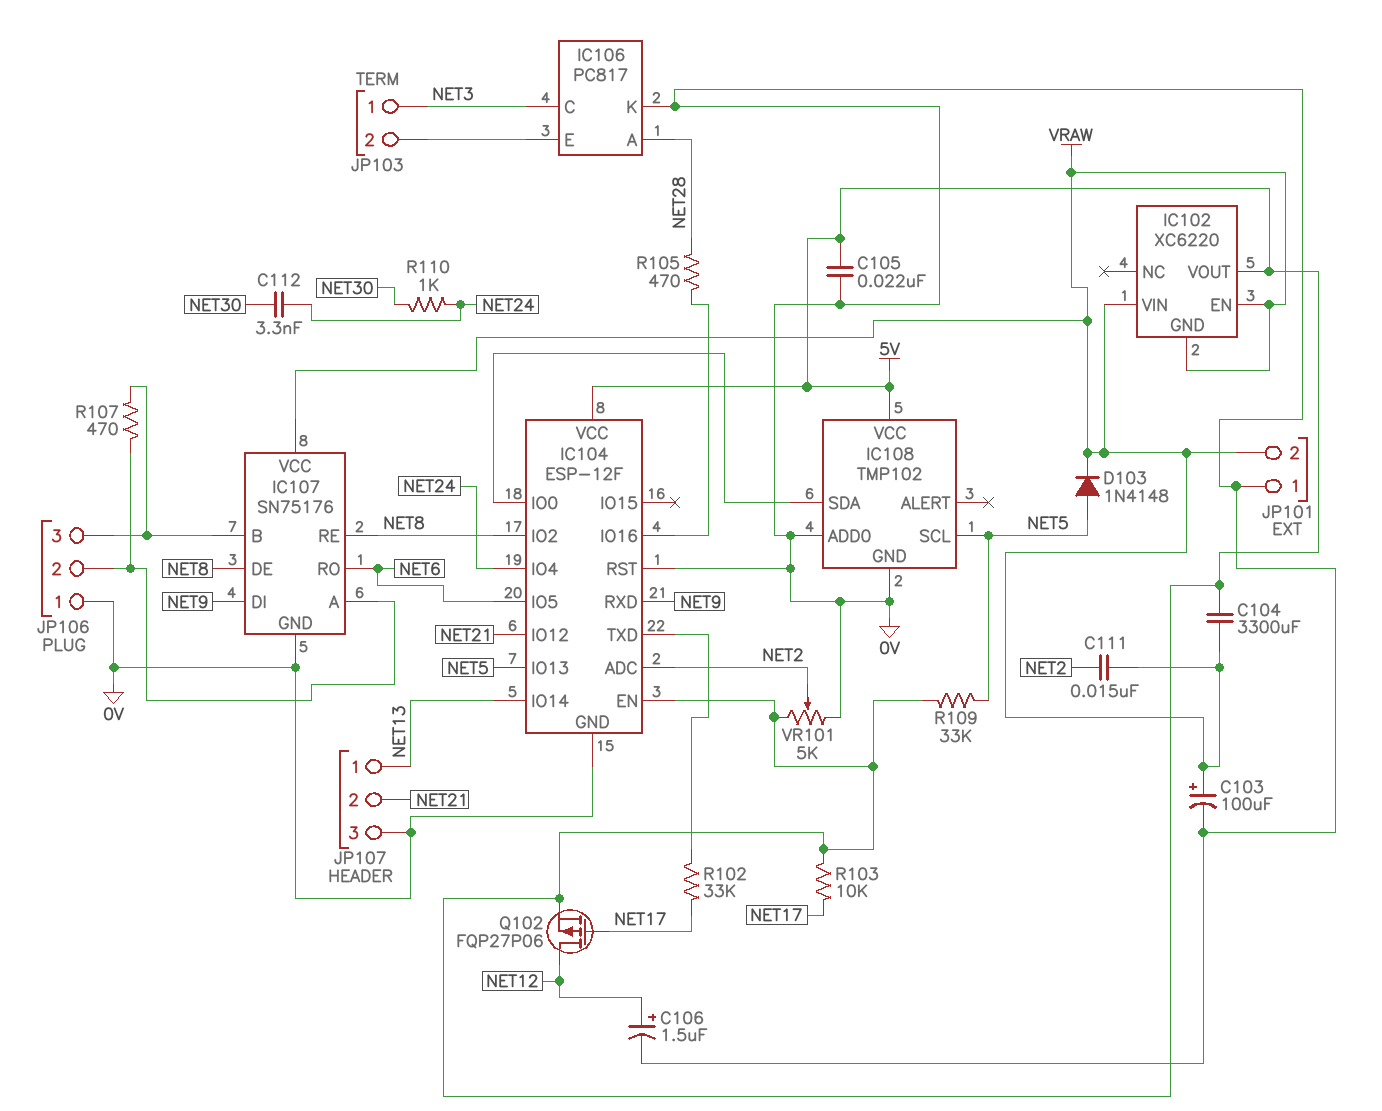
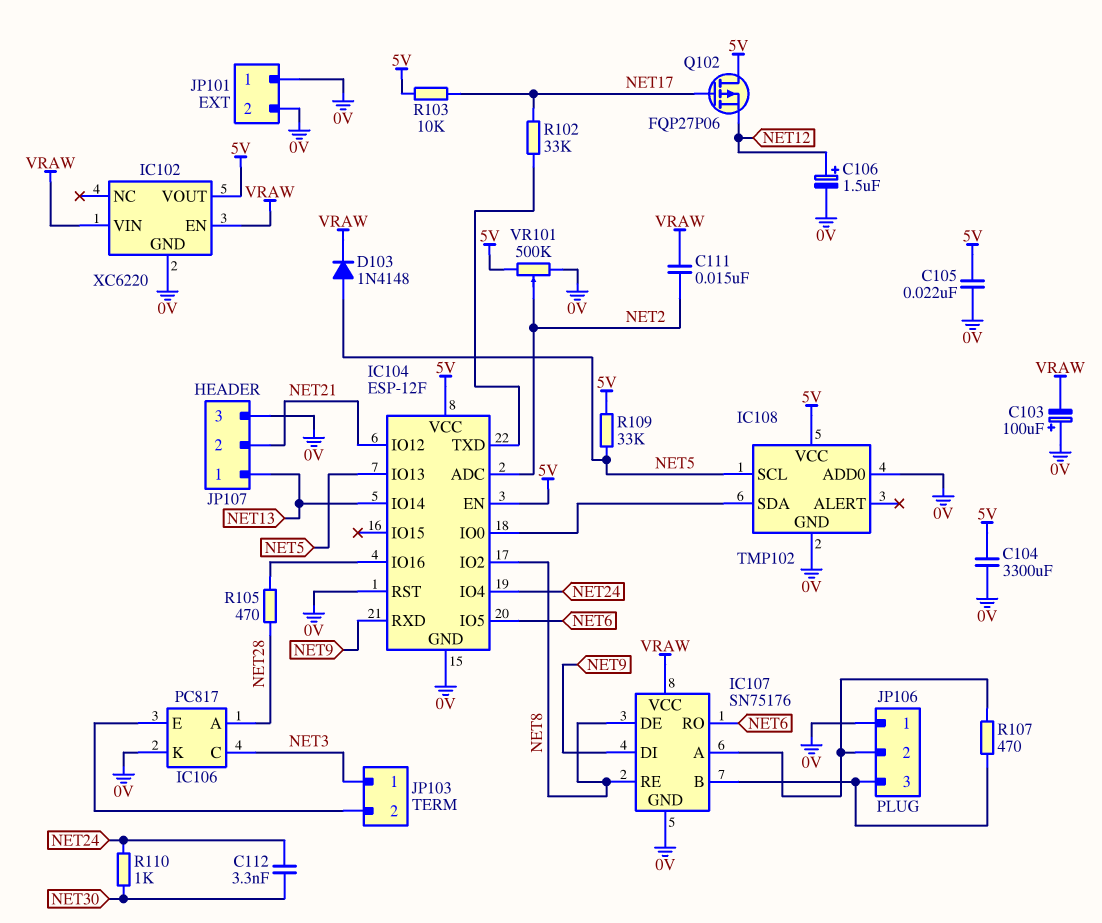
C103: 100uF (plus VRAW, minus 0V) -> 100uF (plus 0V, minus VRAW)
C104: 3300uF (5V, VRAW) -> 3300uF (0V, 5V)
IC102 pin GND: VRAW -> 0V
JP101 pin 2: VRAW -> 0V
Q102: PMOS FQP27P06 (G NET17, D NET12, S 5V) -> PMOS FQP27P06 (G NET17, D 5V, S NET12)
VR101: 5k (0V, 5V, wiper NET2) -> 500k (0V, 5V, wiper NET2)

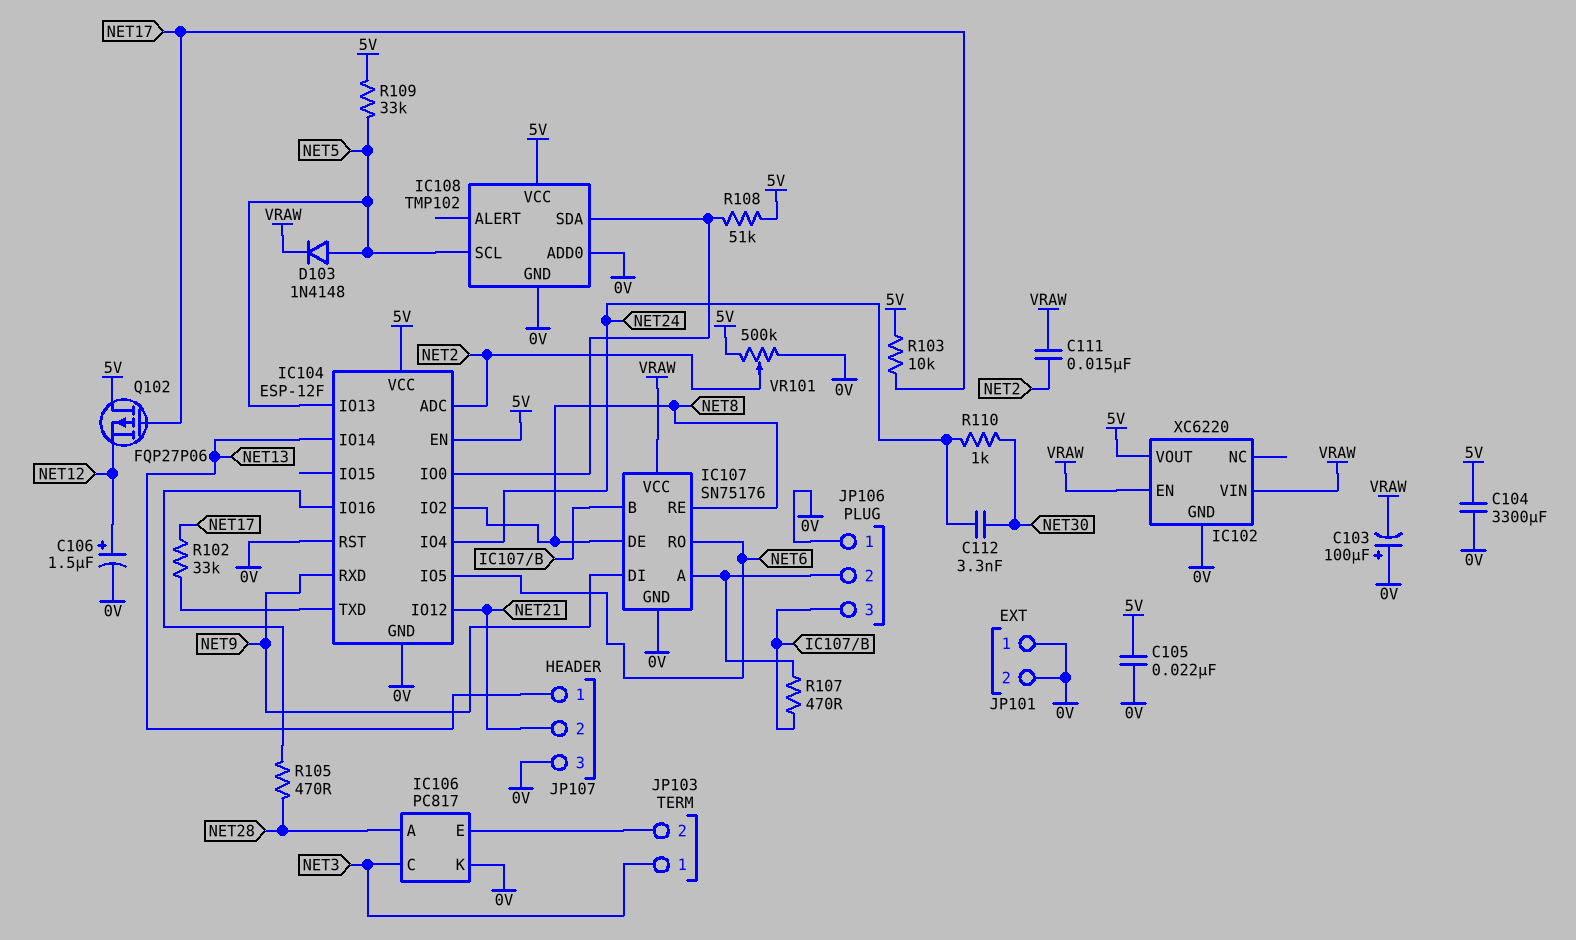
R108: none -> 51k (5V, IC104/IO0)

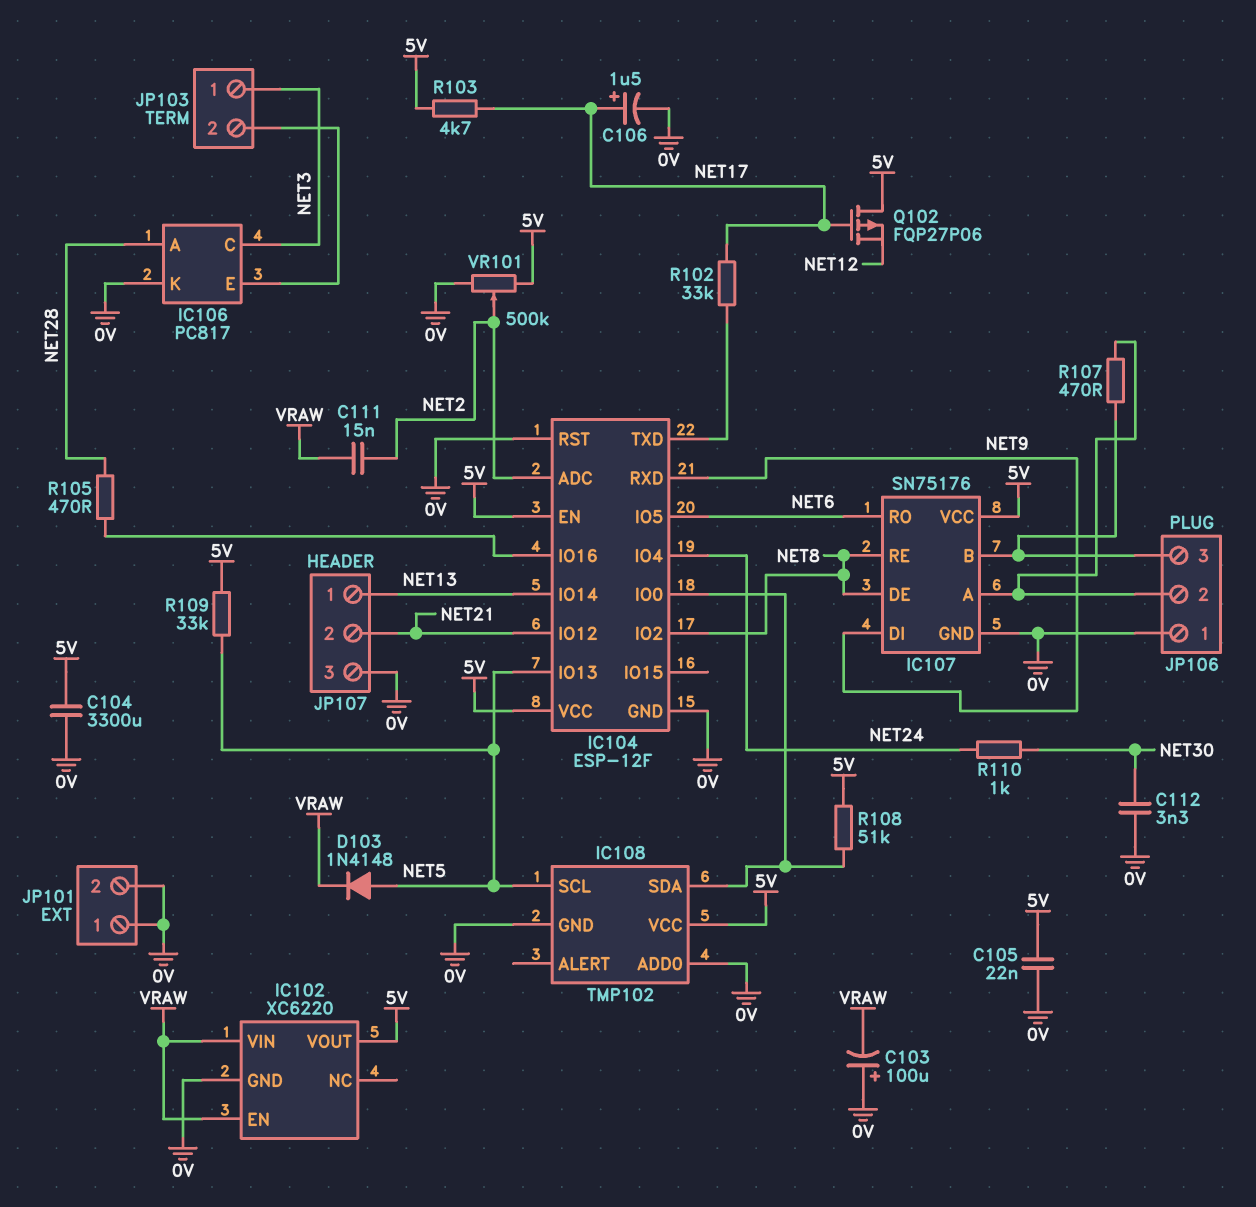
C106: 1.5uF (plus NET12, minus 0V) -> 1.5uF (plus NET17, minus 0V)
C112: 3.3nF (NET24, NET30) -> 3.3nF (0V, NET30)
IC107 pin VCC: VRAW -> 5V
R103: 10k (5V, NET17) -> 4.7k (5V, NET17)

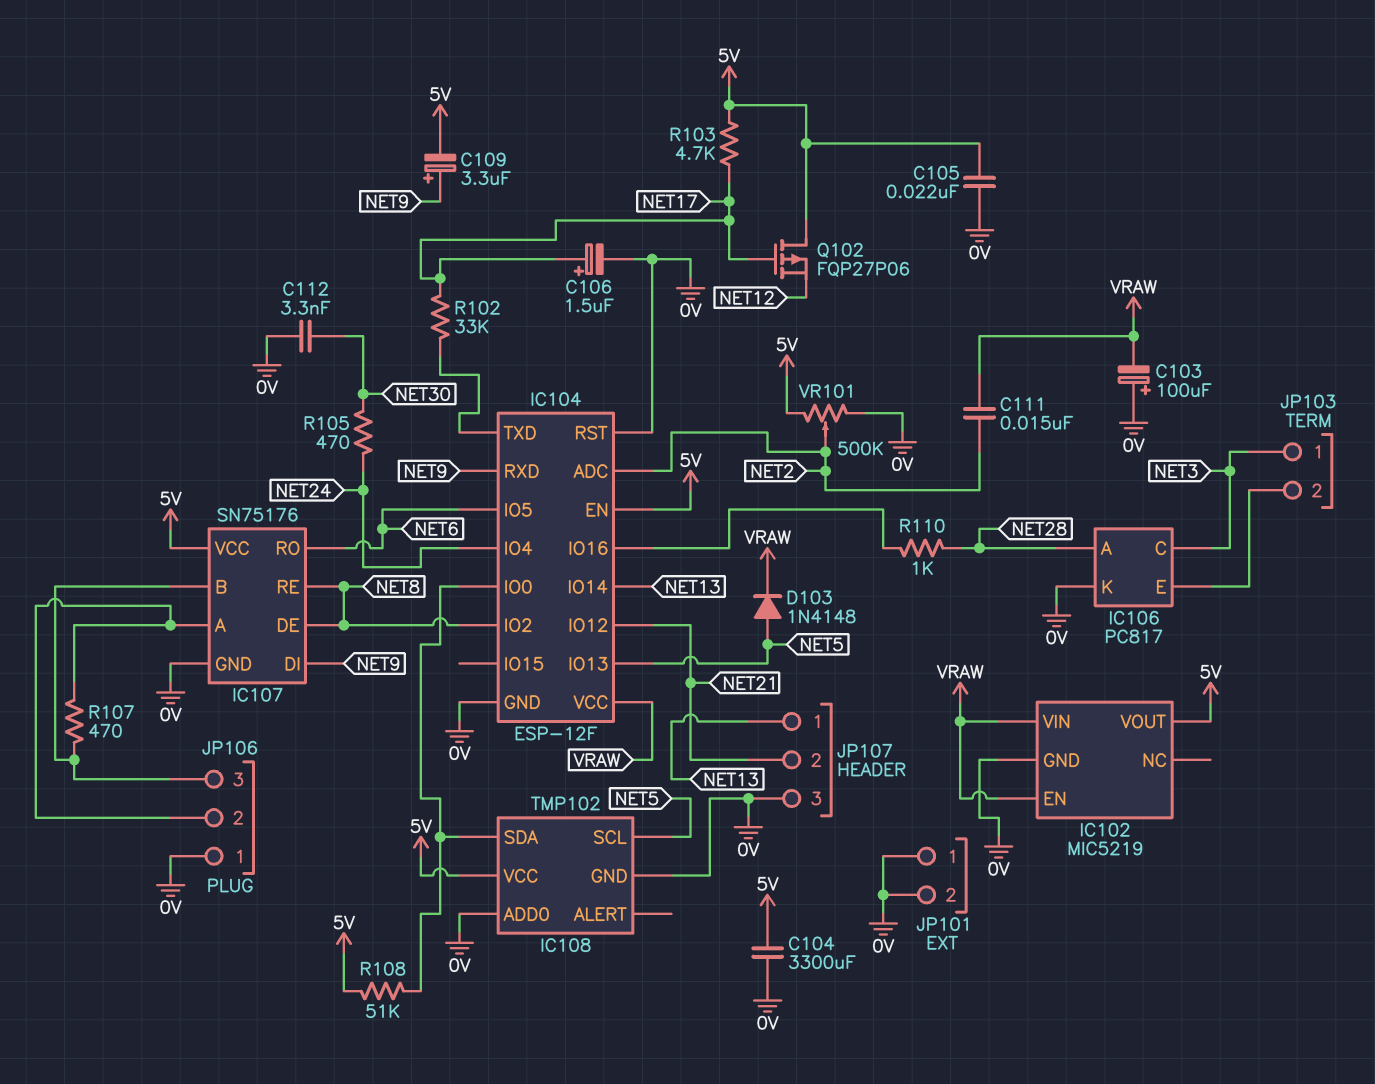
C109: none -> 3.3uF (plus NET9, minus 5V)
IC102: XC6220 -> MIC5219
IC104 pin VCC: 5V -> VRAW
R105: 470 (IC104/IO16, NET28) -> 470 (NET24, NET30)
R109: 33k (5V, NET5) -> none
R110: 1k (NET24, NET30) -> 1k (IC104/IO16, NET28)

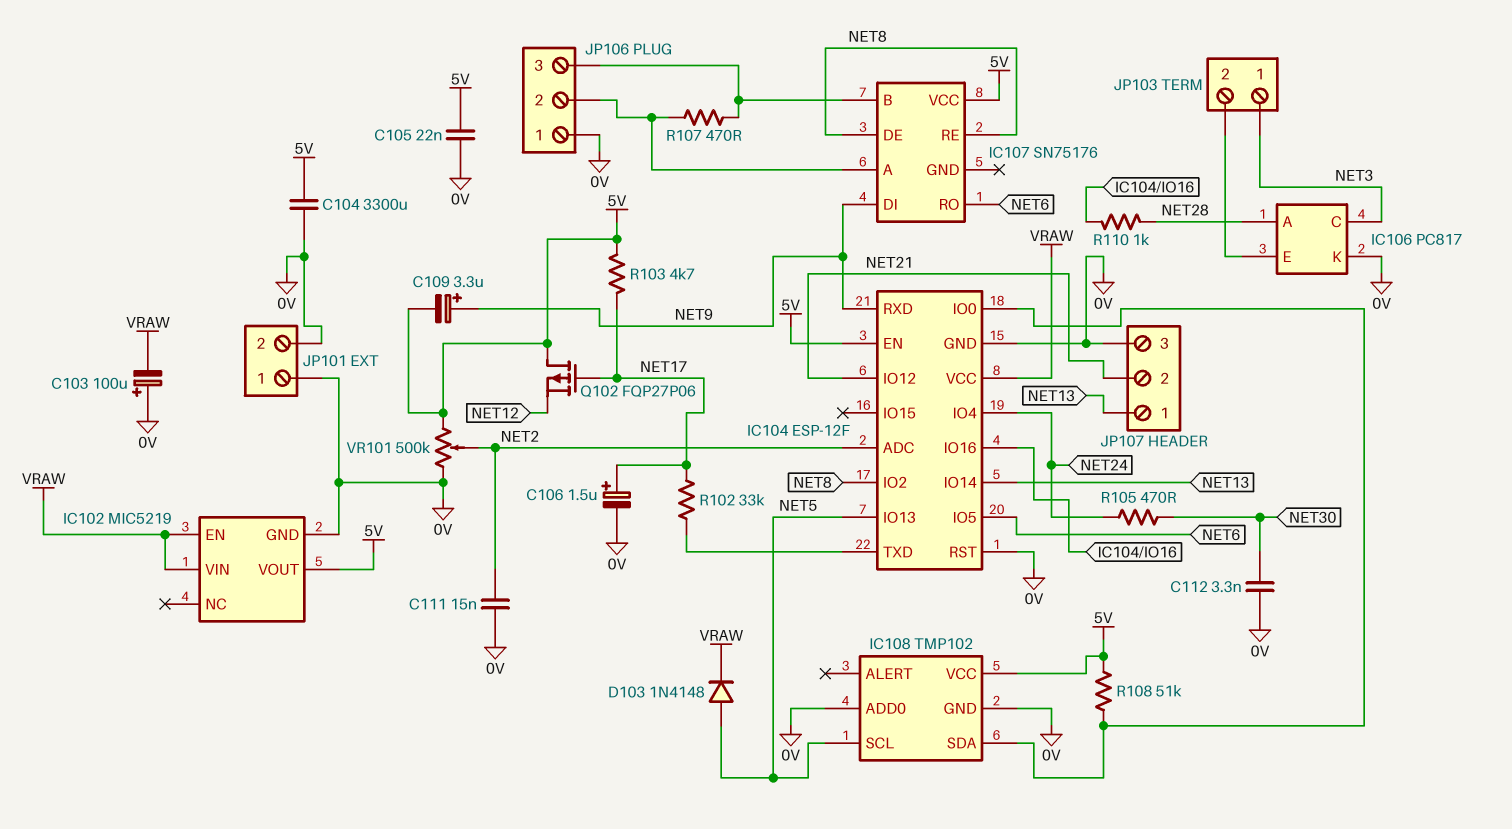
C111: 15nF (NET2, VRAW) -> 15nF (0V, NET2)
IC107 pin GND: 0V -> none

